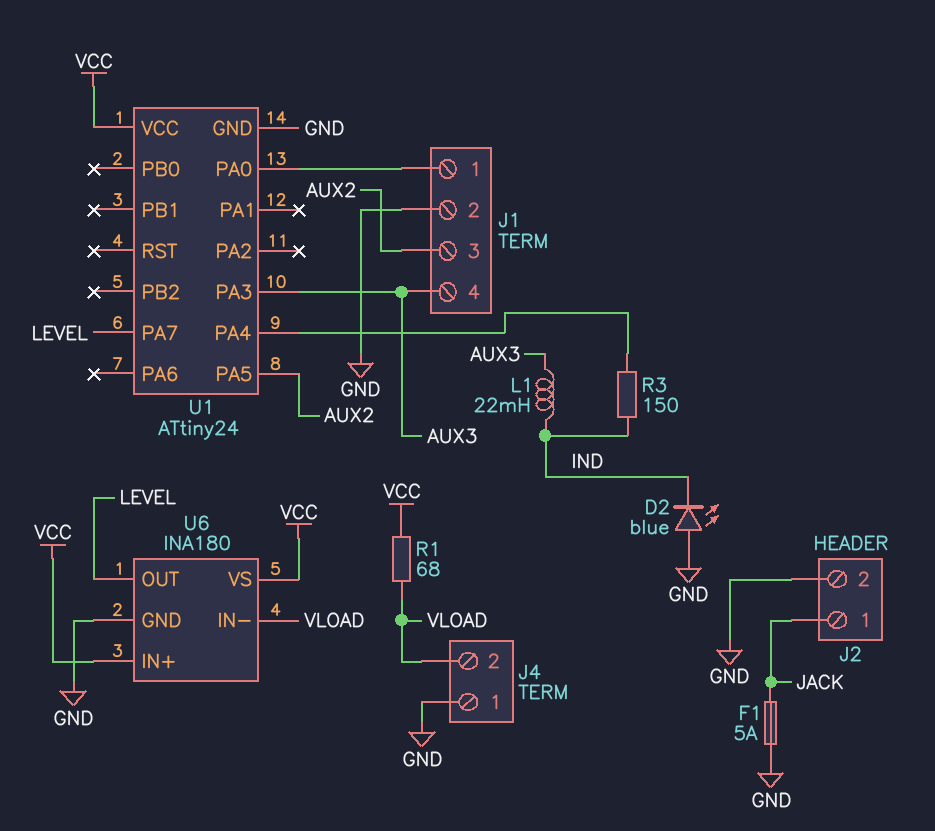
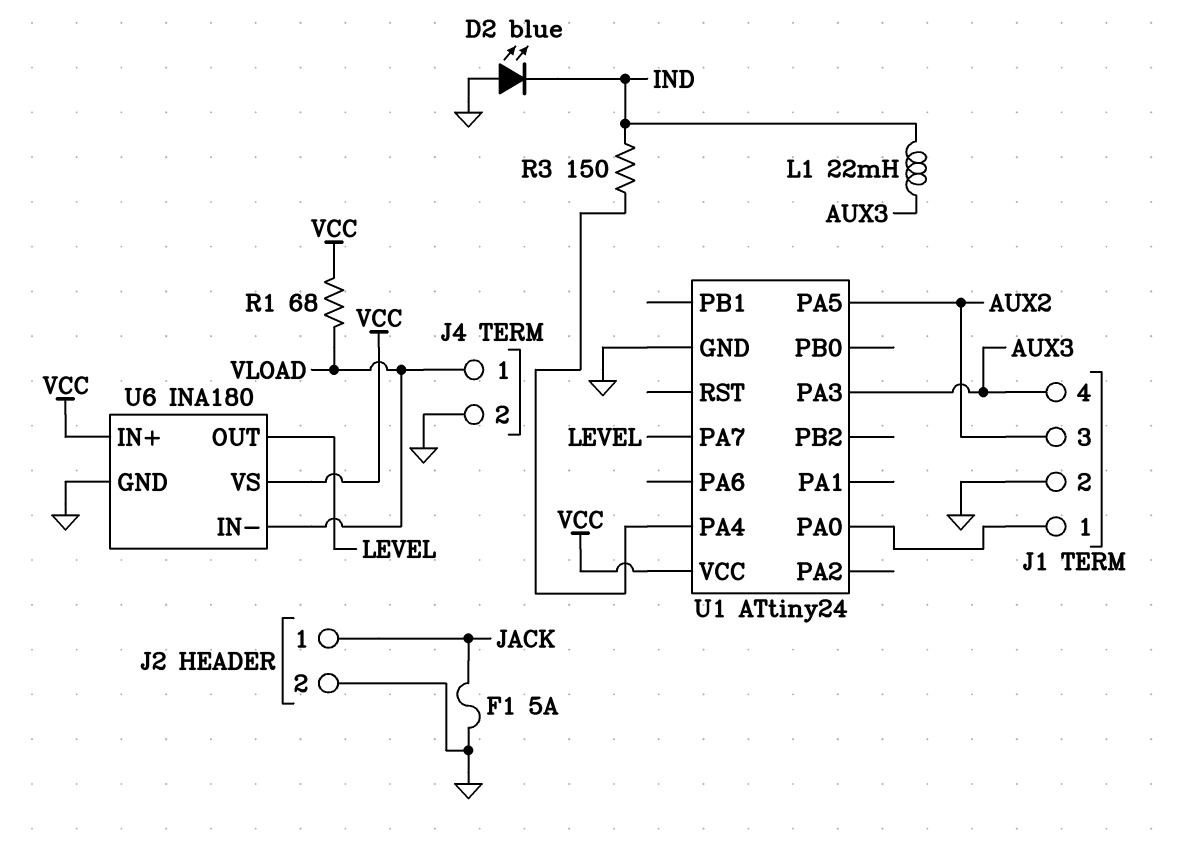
J4 pin 1: GND -> VLOAD
J4 pin 2: VLOAD -> GND

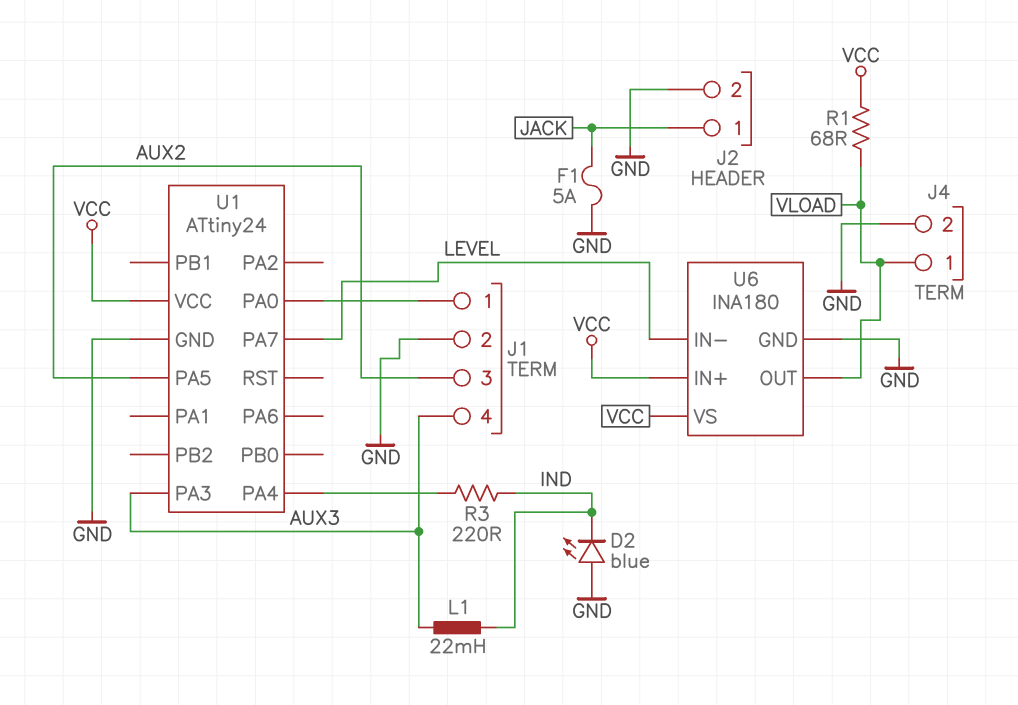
R3: 150 (IND, U1/PA4) -> 220 (IND, U1/PA4)
U6 pin IN-: VLOAD -> LEVEL
U6 pin OUT: LEVEL -> VLOAD

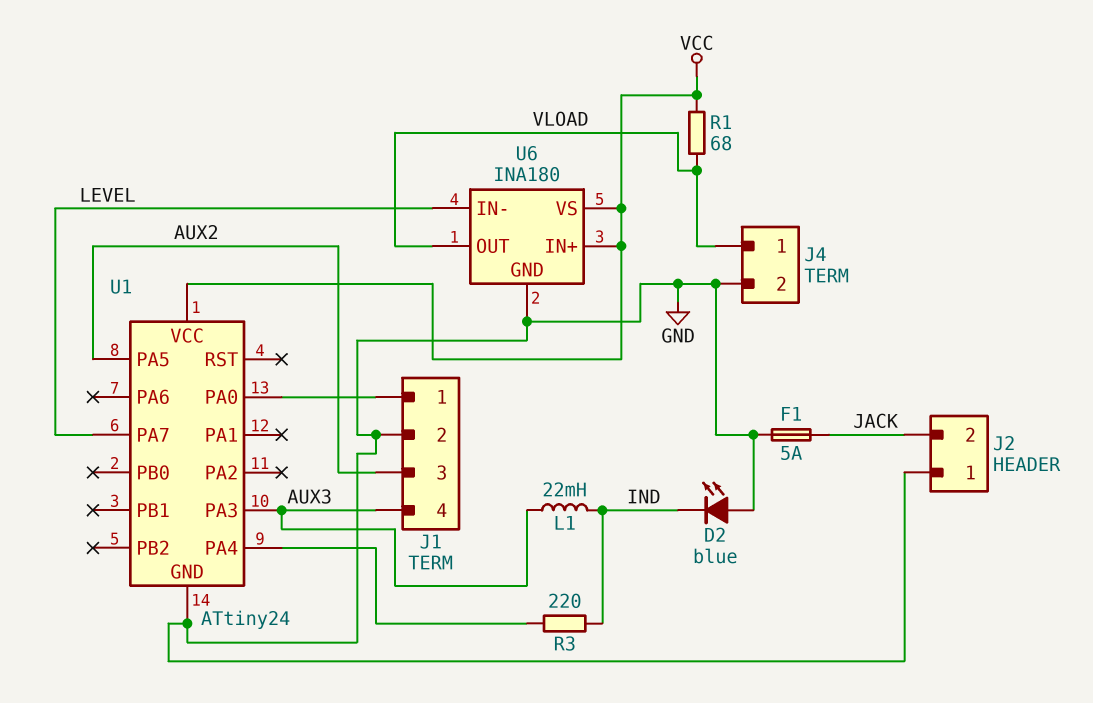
J2 pin 1: JACK -> GND
J2 pin 2: GND -> JACK

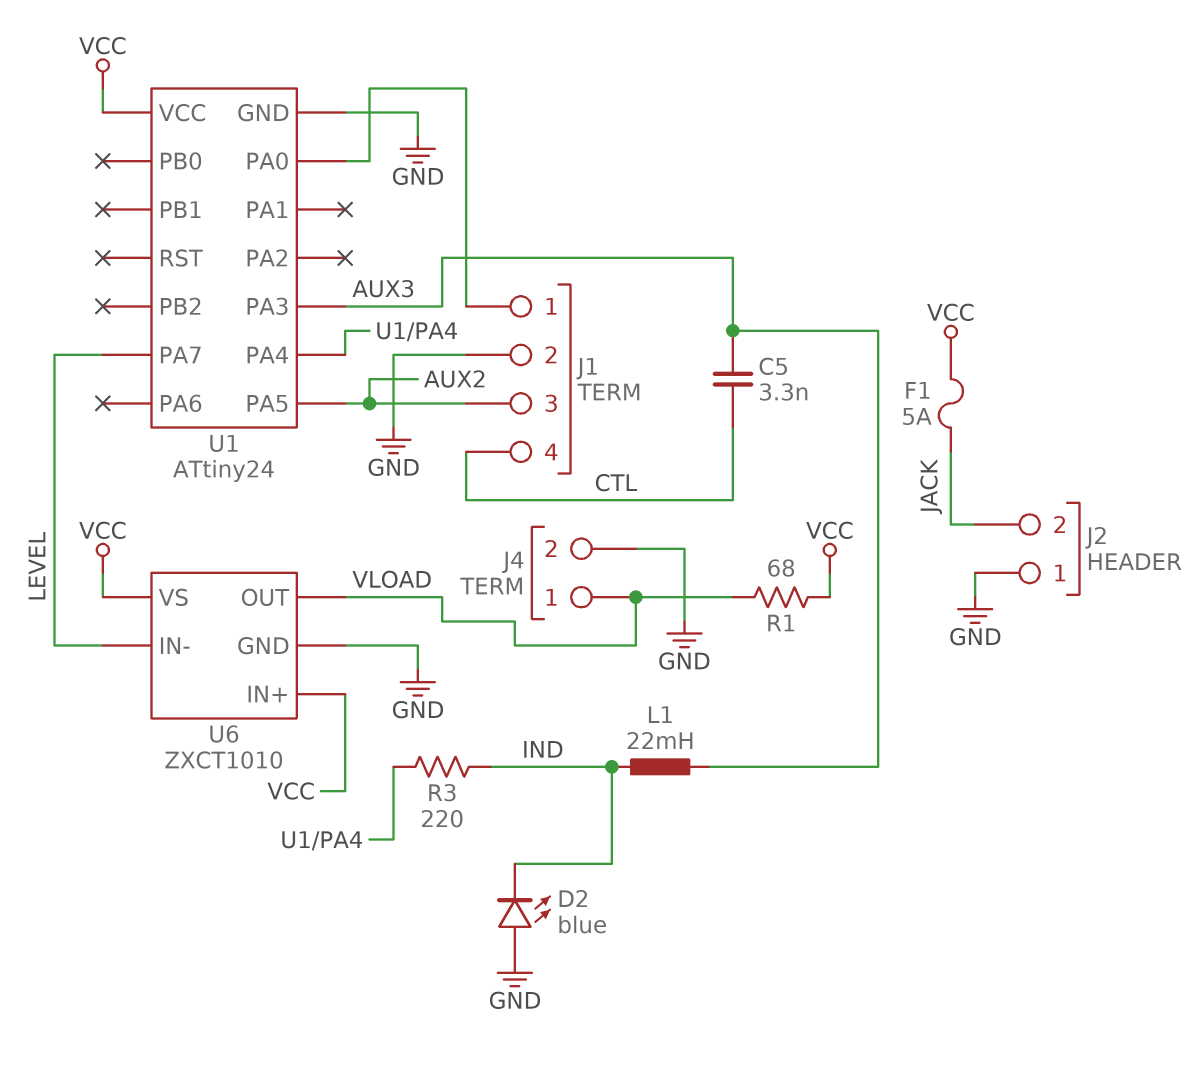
C5: none -> 3.3nF (AUX3, CTL)
F1: 5A (GND, JACK) -> 5A (JACK, VCC)
J1 pin 4: AUX3 -> CTL
U6: INA180 -> ZXCT1010

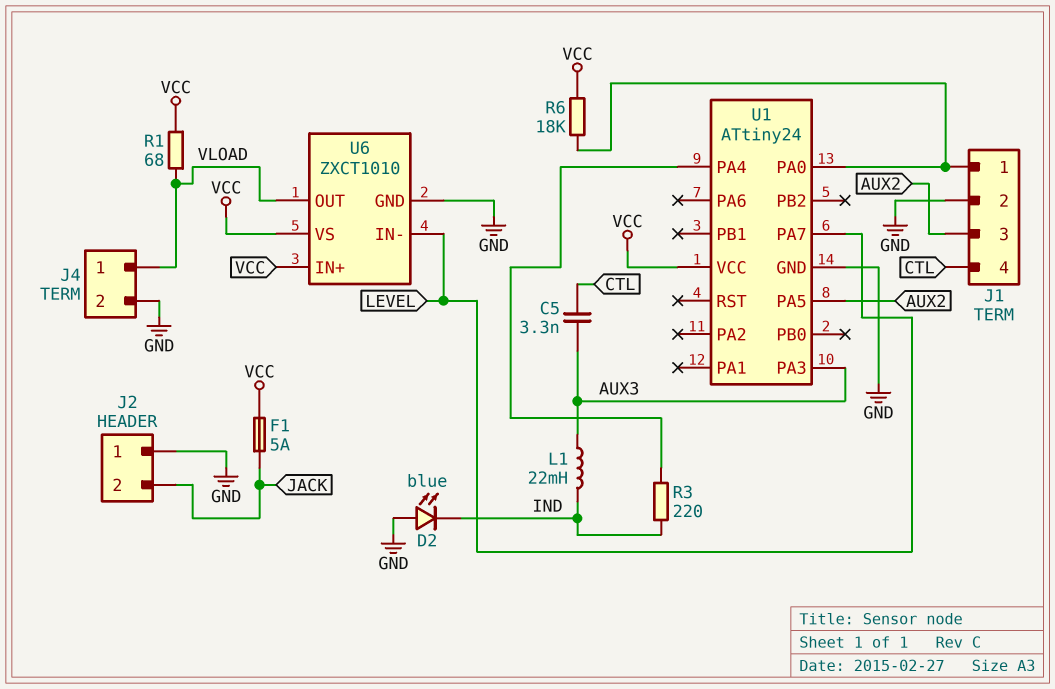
R6: none -> 18k (J1/1, VCC)

